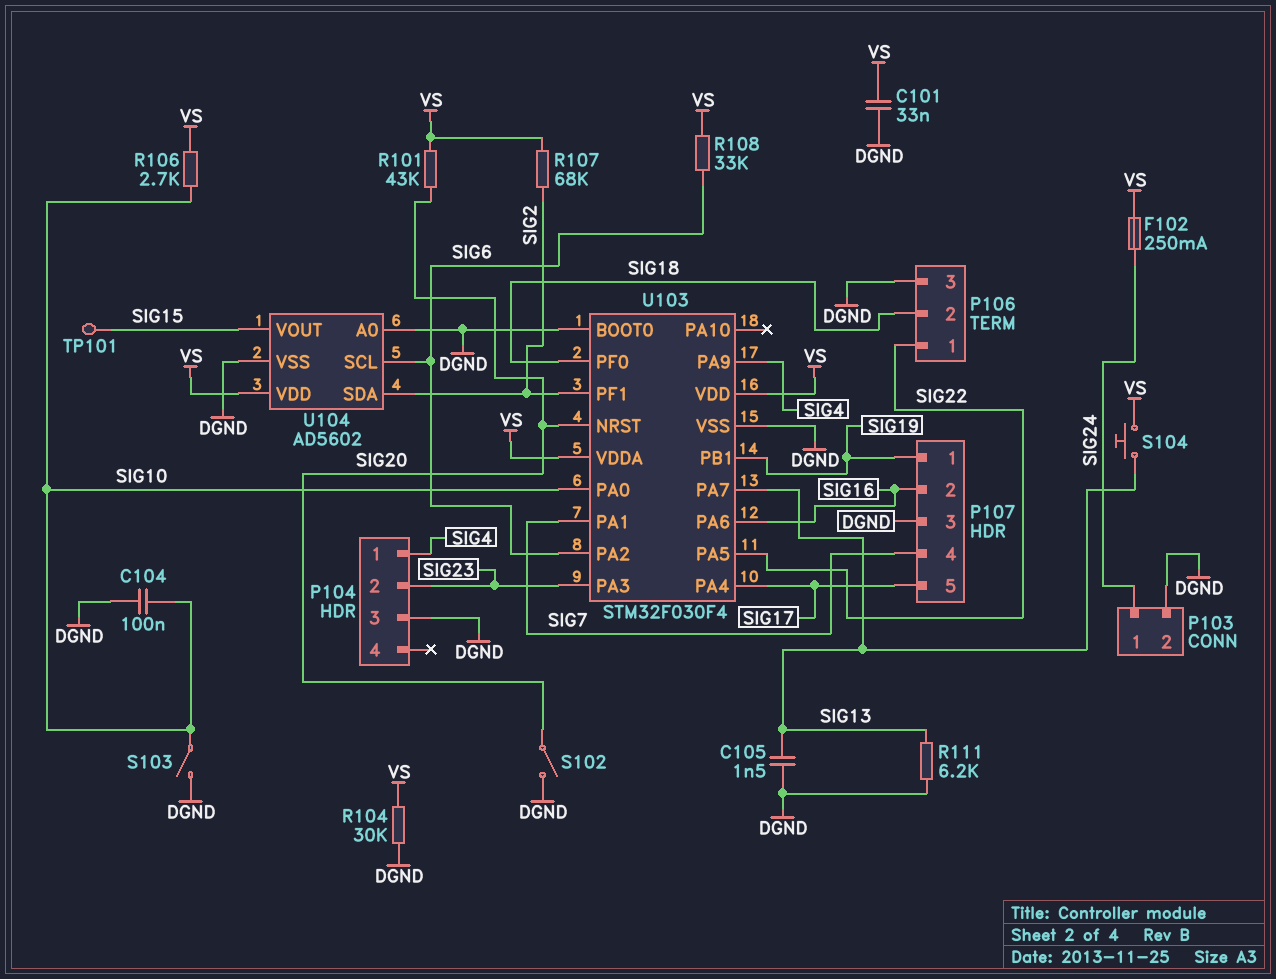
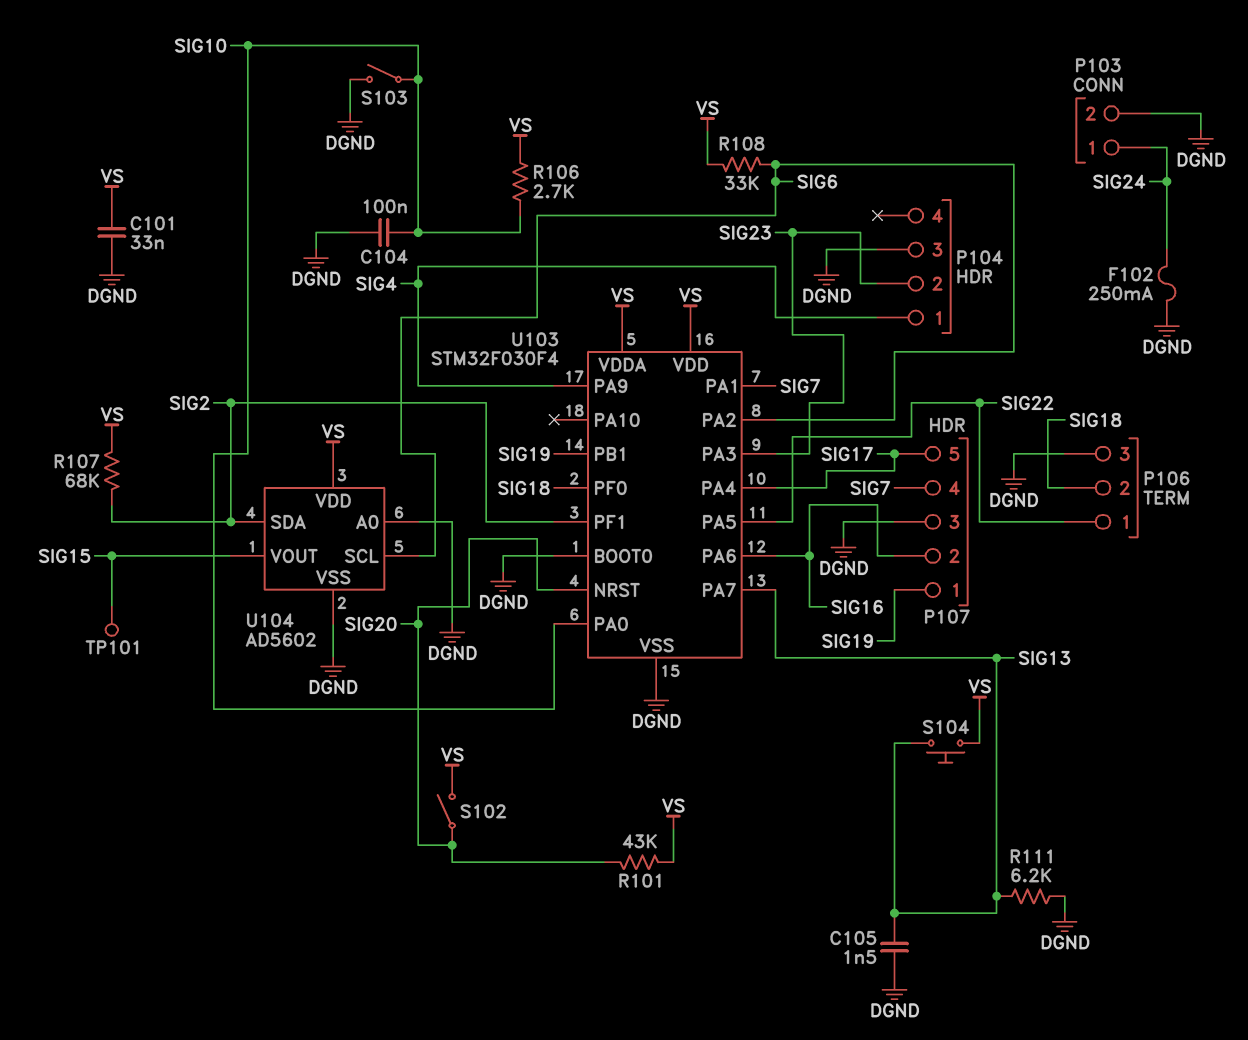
F102: 250mA (SIG24, VS) -> 250mA (DGND, SIG24)
R104: 30k (DGND, VS) -> none
S102: switch (DGND, SIG20) -> switch (SIG20, VS)

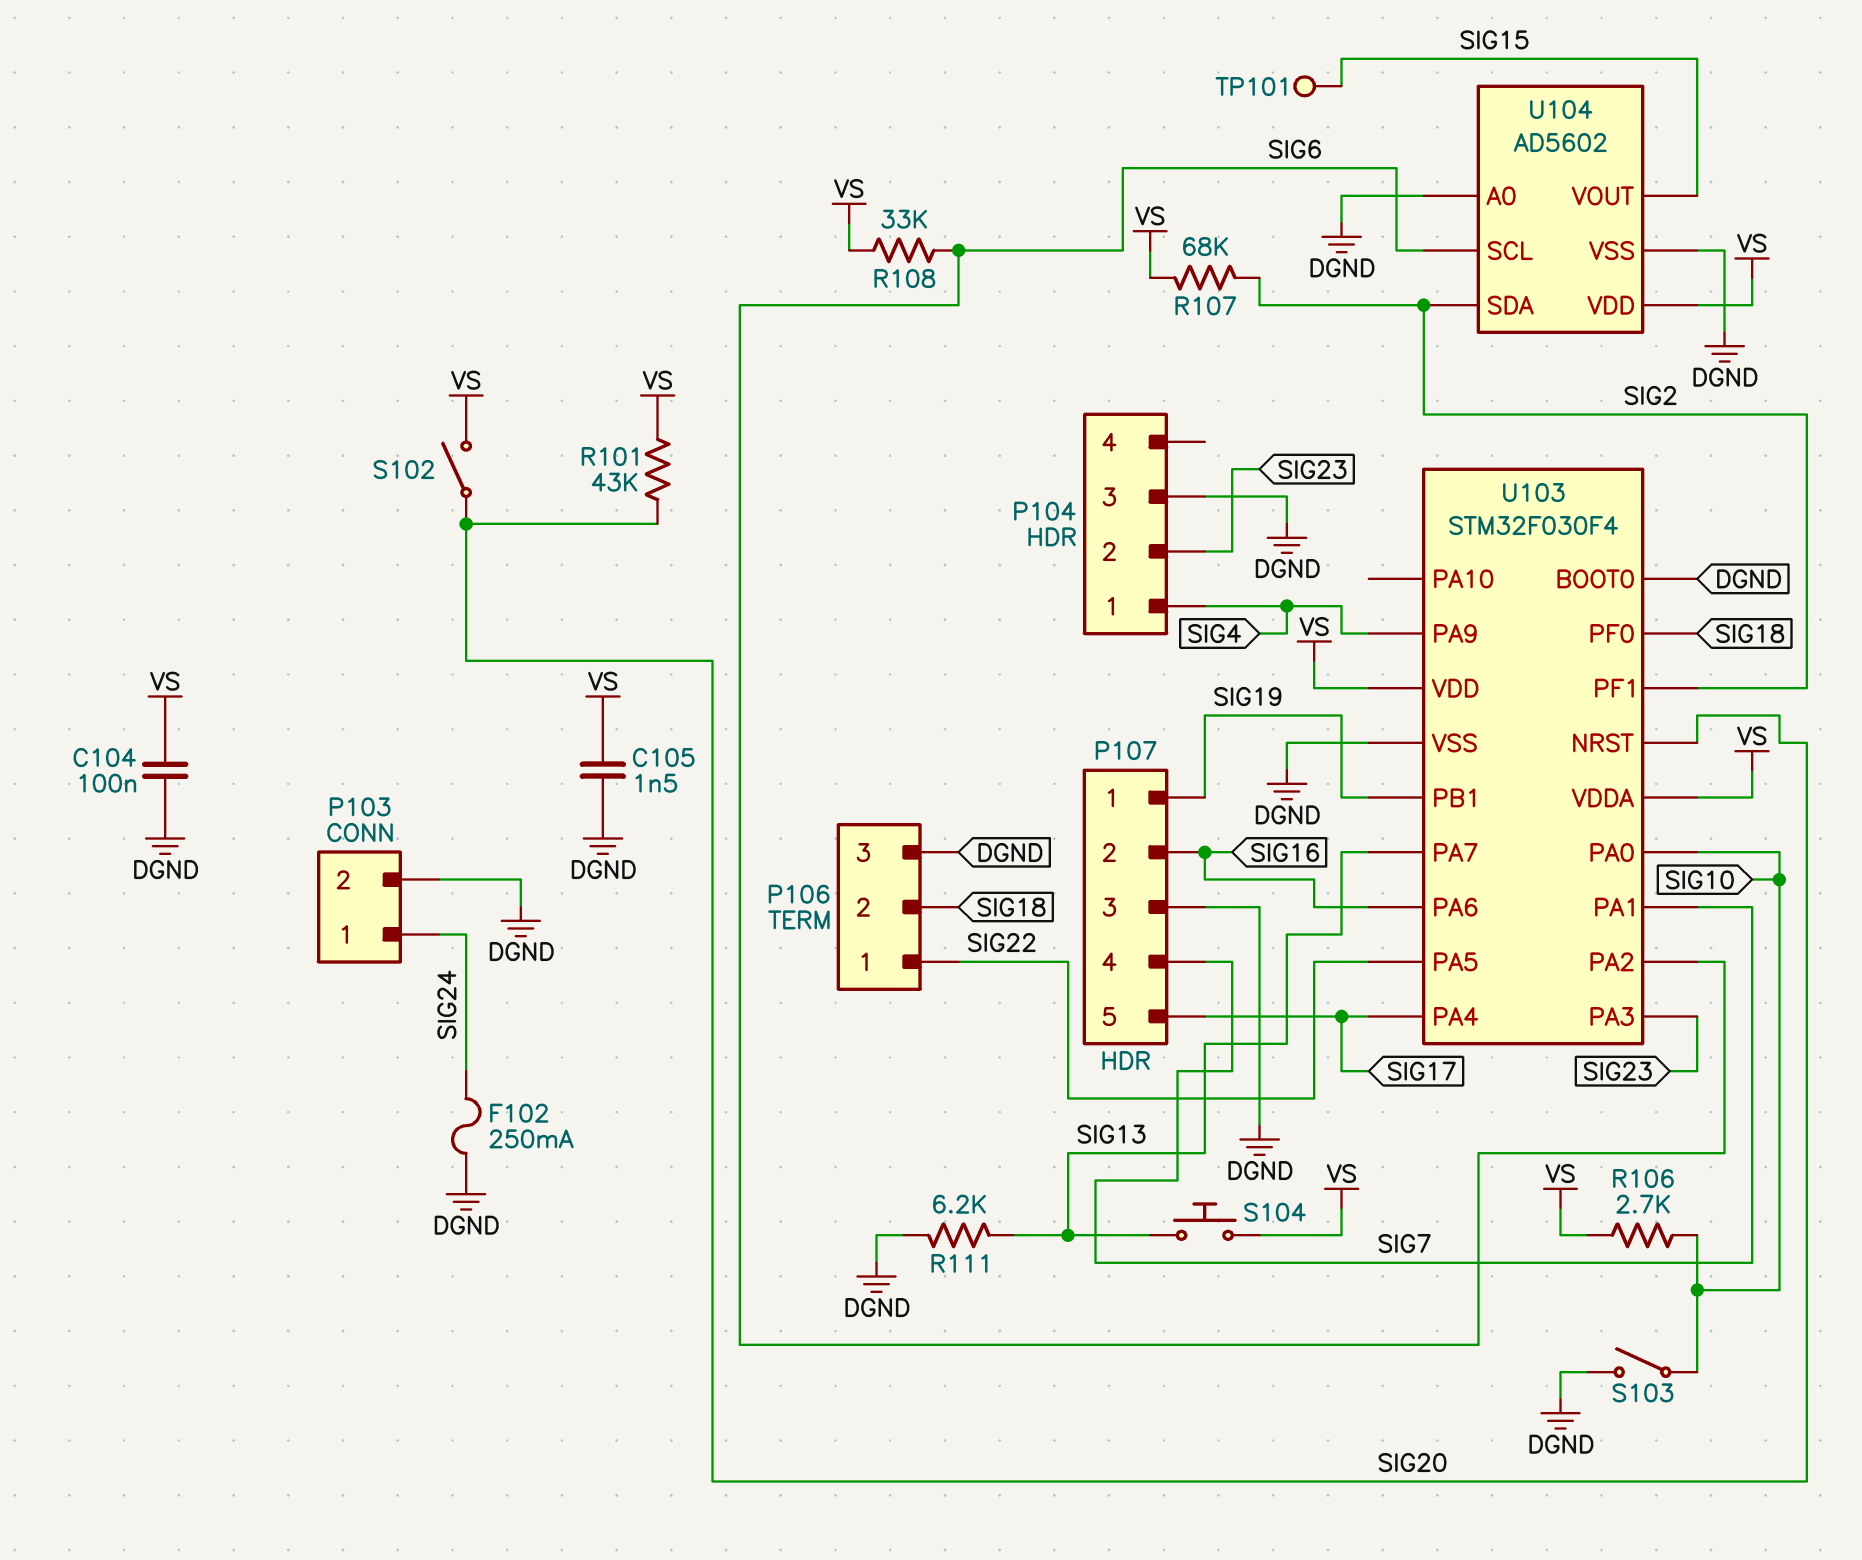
C101: 33nF (DGND, VS) -> none
C104: 100nF (DGND, SIG10) -> 100nF (DGND, VS)
C105: 1.5nF (DGND, SIG13) -> 1.5nF (DGND, VS)

